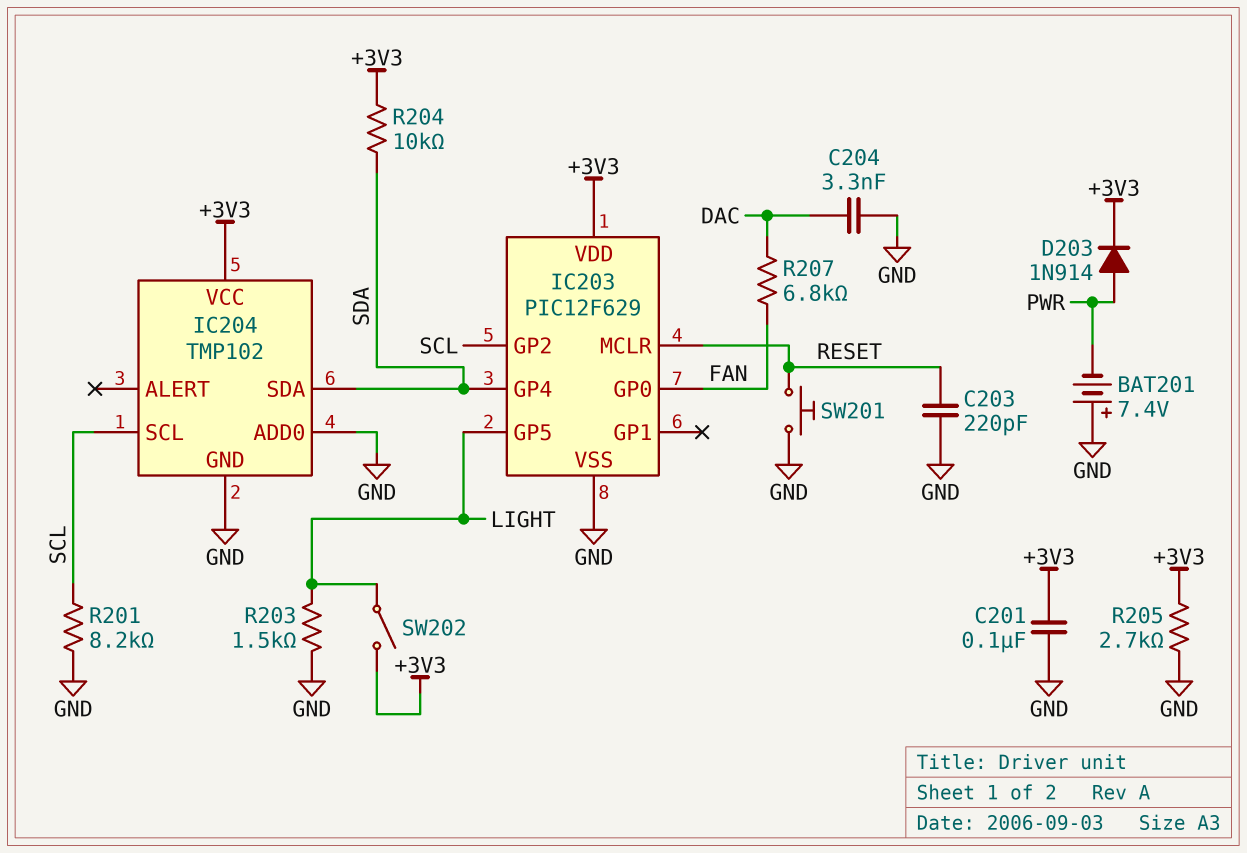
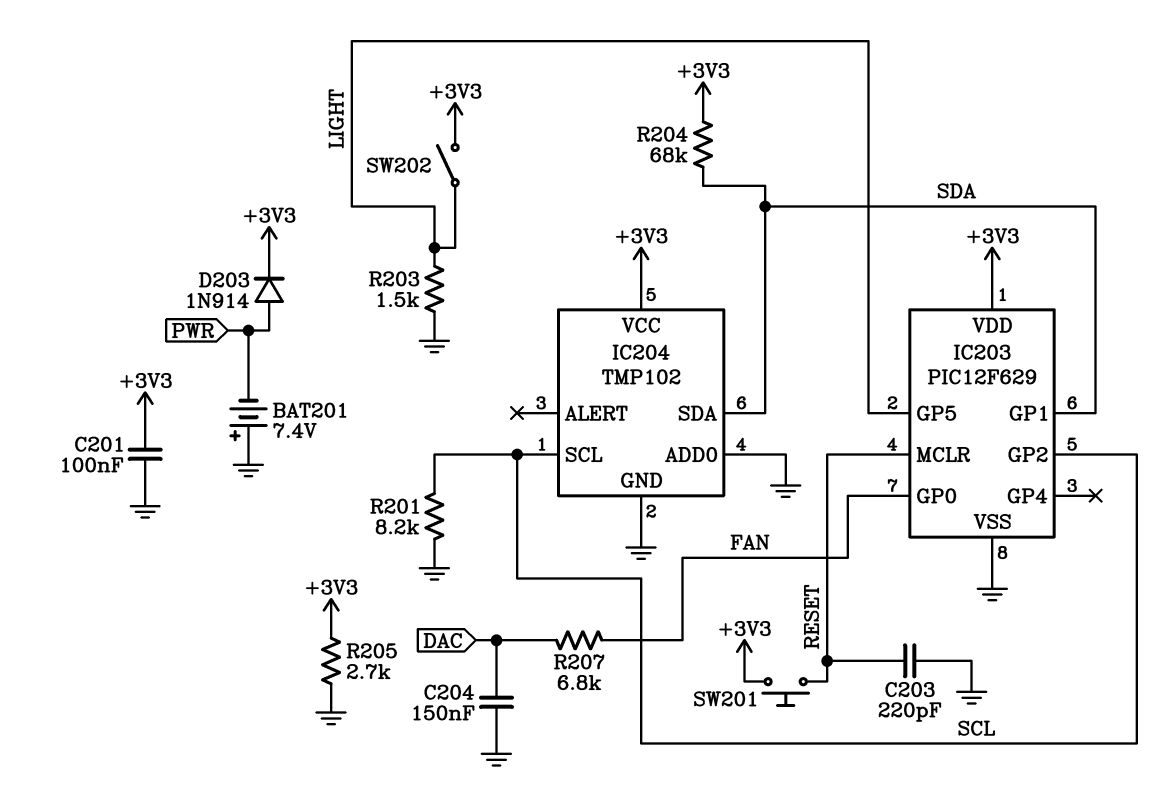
C204: 3.3nF (DAC, GND) -> 150nF (DAC, GND)
IC203 pin GP1: none -> SDA
IC203 pin GP4: SDA -> none
R204: 10k (+3V3, SDA) -> 68k (+3V3, SDA)
SW201: button (GND, RESET) -> button (+3V3, RESET)

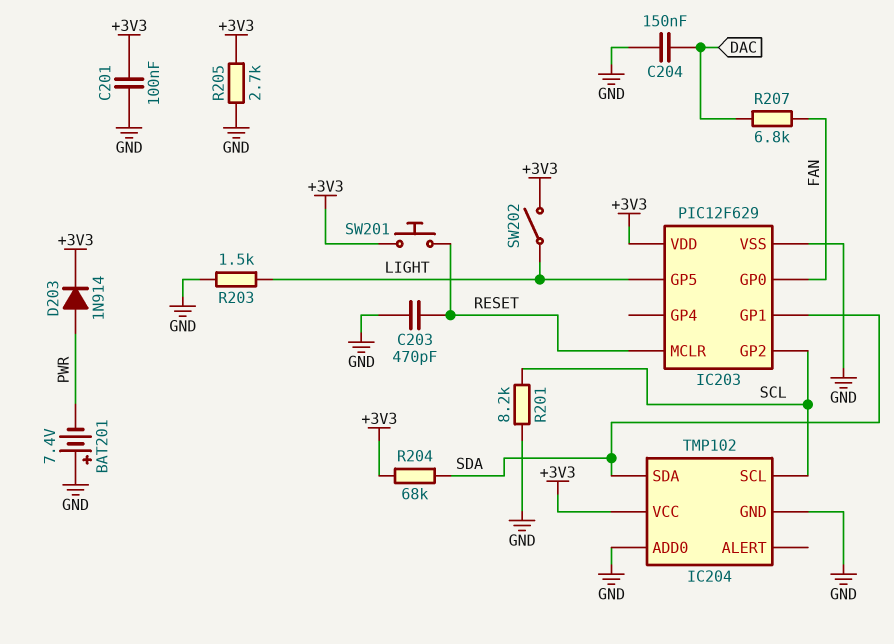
C203: 220pF (GND, RESET) -> 470pF (GND, RESET)

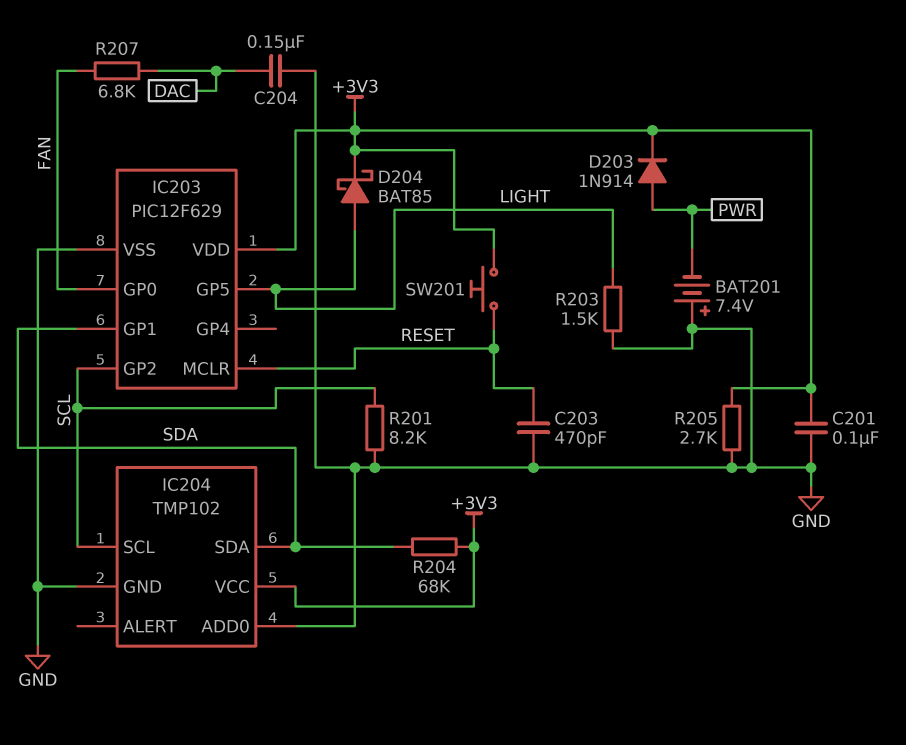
D204: none -> schottky BAT85 (A LIGHT, K +3V3)
SW202: switch (+3V3, LIGHT) -> none

